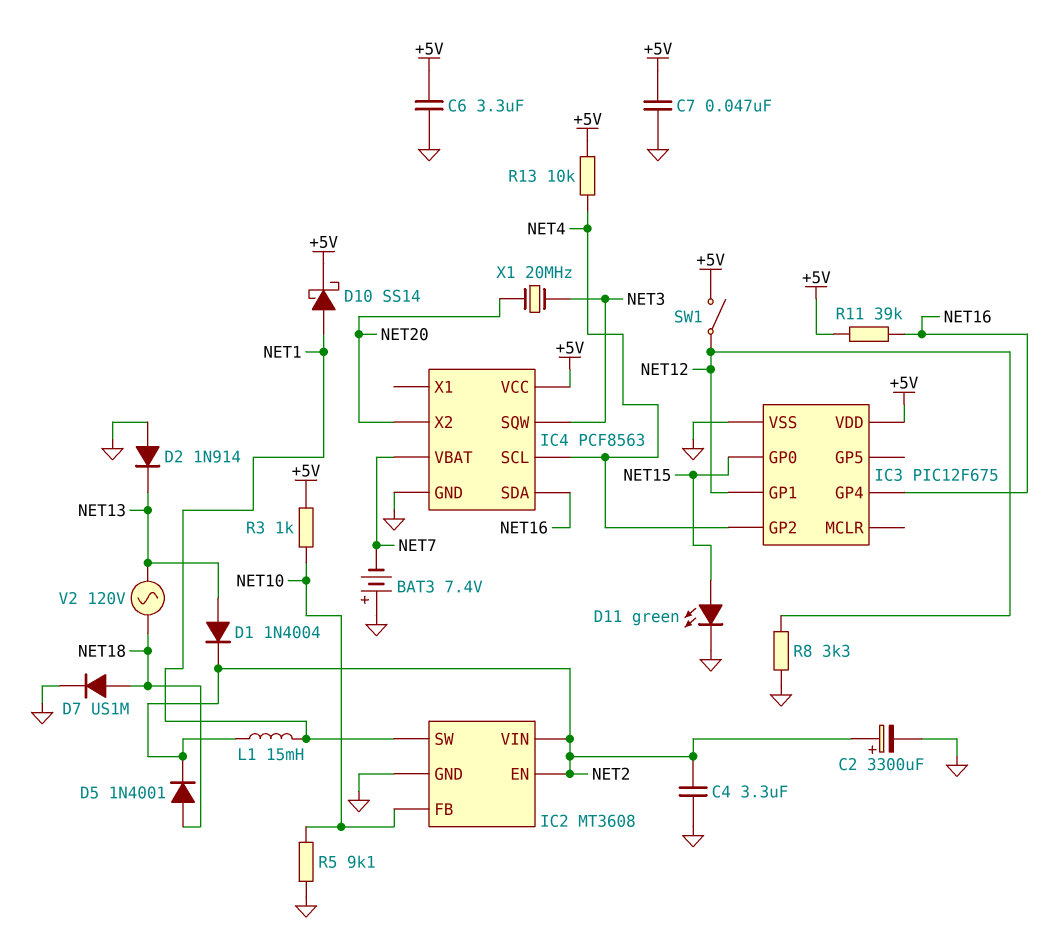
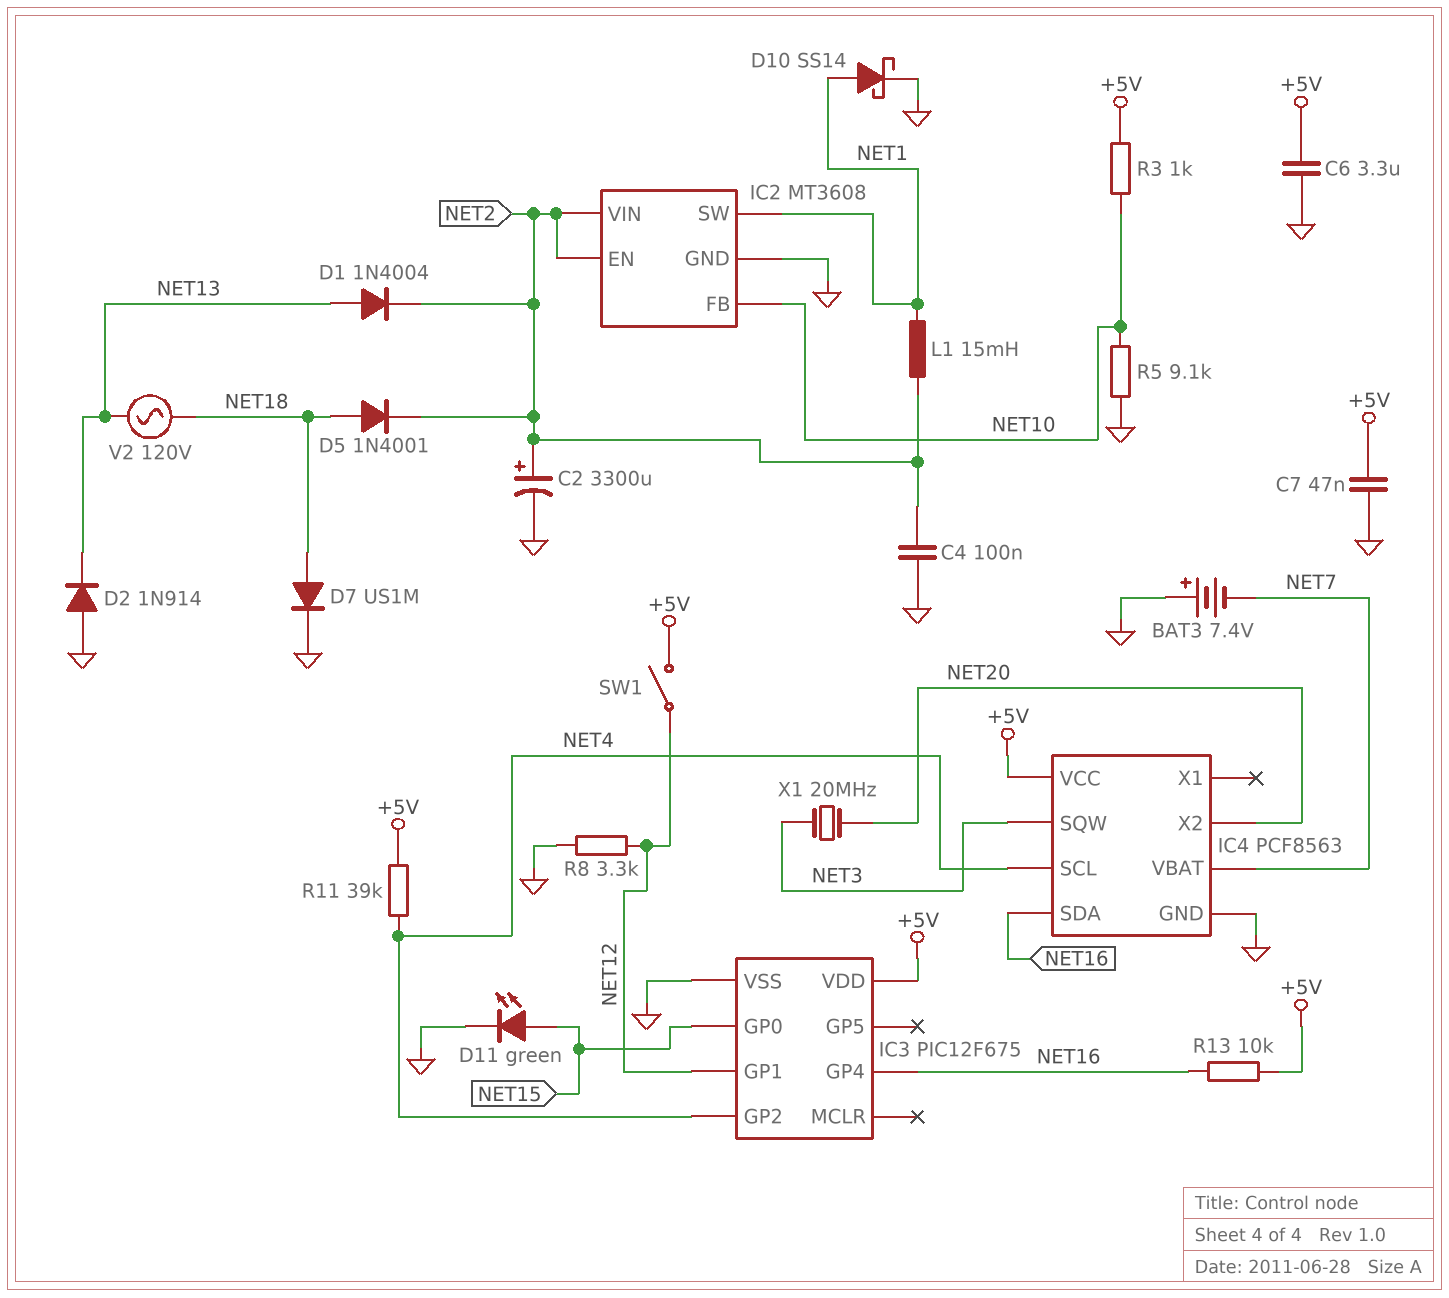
C4: 3.3uF (GND, NET2) -> 100nF (GND, NET2)
D10: schottky SS14 (A NET1, K +5V) -> schottky SS14 (A NET1, K GND)
R11: 39k (+5V, NET16) -> 39k (+5V, NET4)
R13: 10k (+5V, NET4) -> 10k (+5V, NET16)

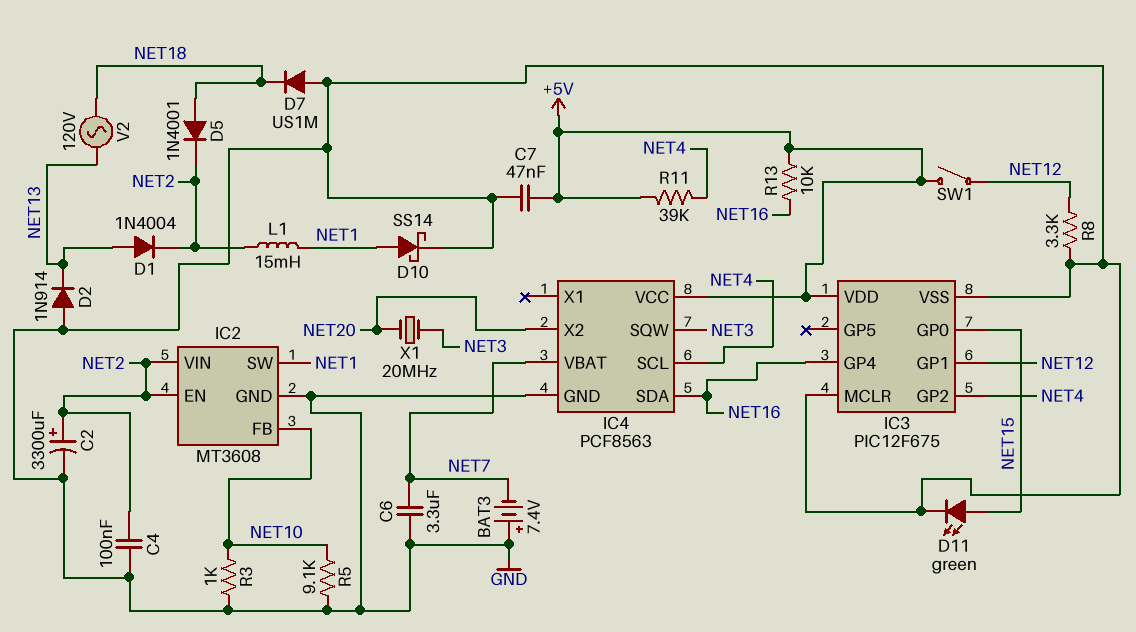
C6: 3.3uF (+5V, GND) -> 3.3uF (GND, NET7)
D7: diode US1M (A NET18, K GND) -> diode US1M (A GND, K NET18)
IC3 pin MCLR: none -> GND
R3: 1k (+5V, NET10) -> 1k (GND, NET10)

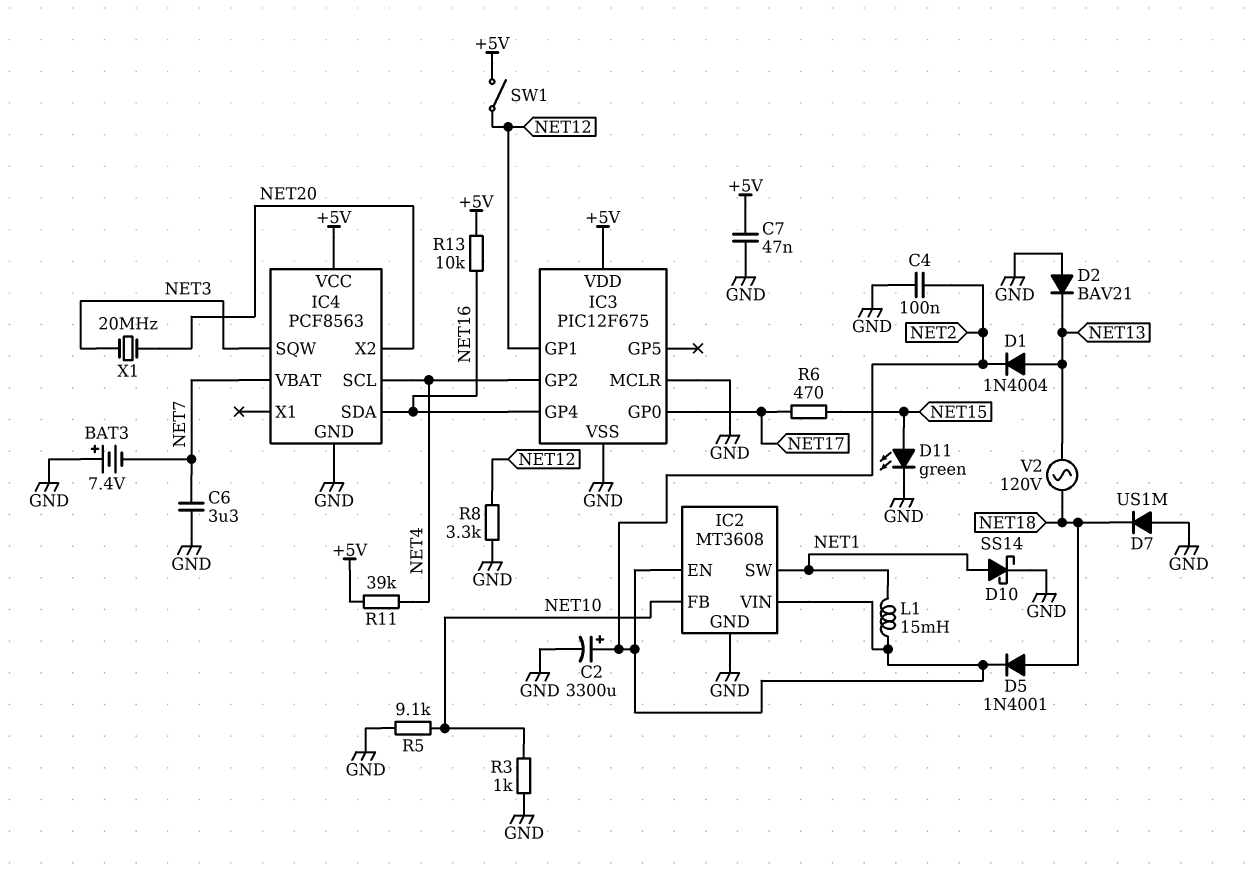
D2: diode 1N914 (A GND, K NET13) -> diode BAV21 (A GND, K NET13)
IC3 pin GP0: NET15 -> NET17
R6: none -> 470 (NET15, NET17)

